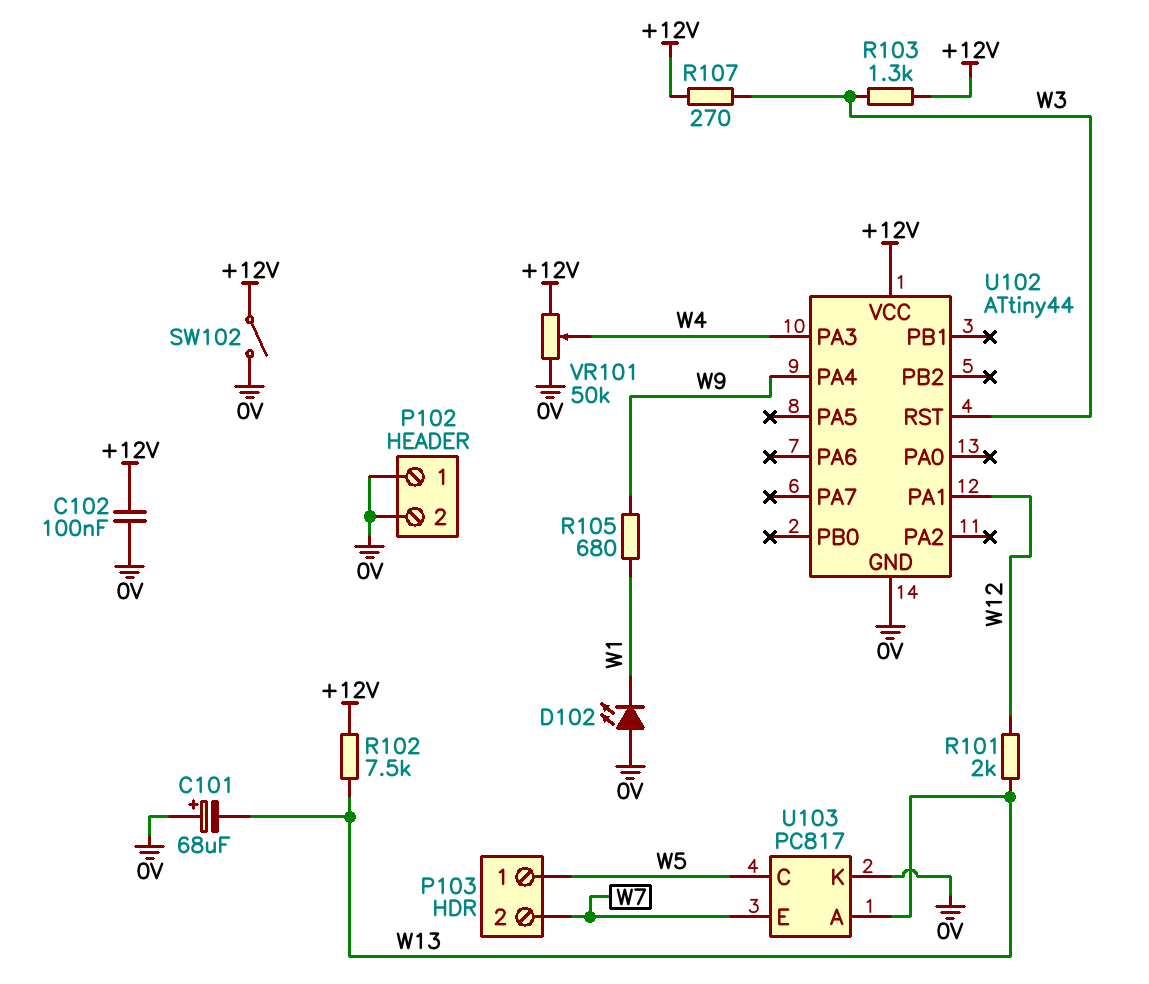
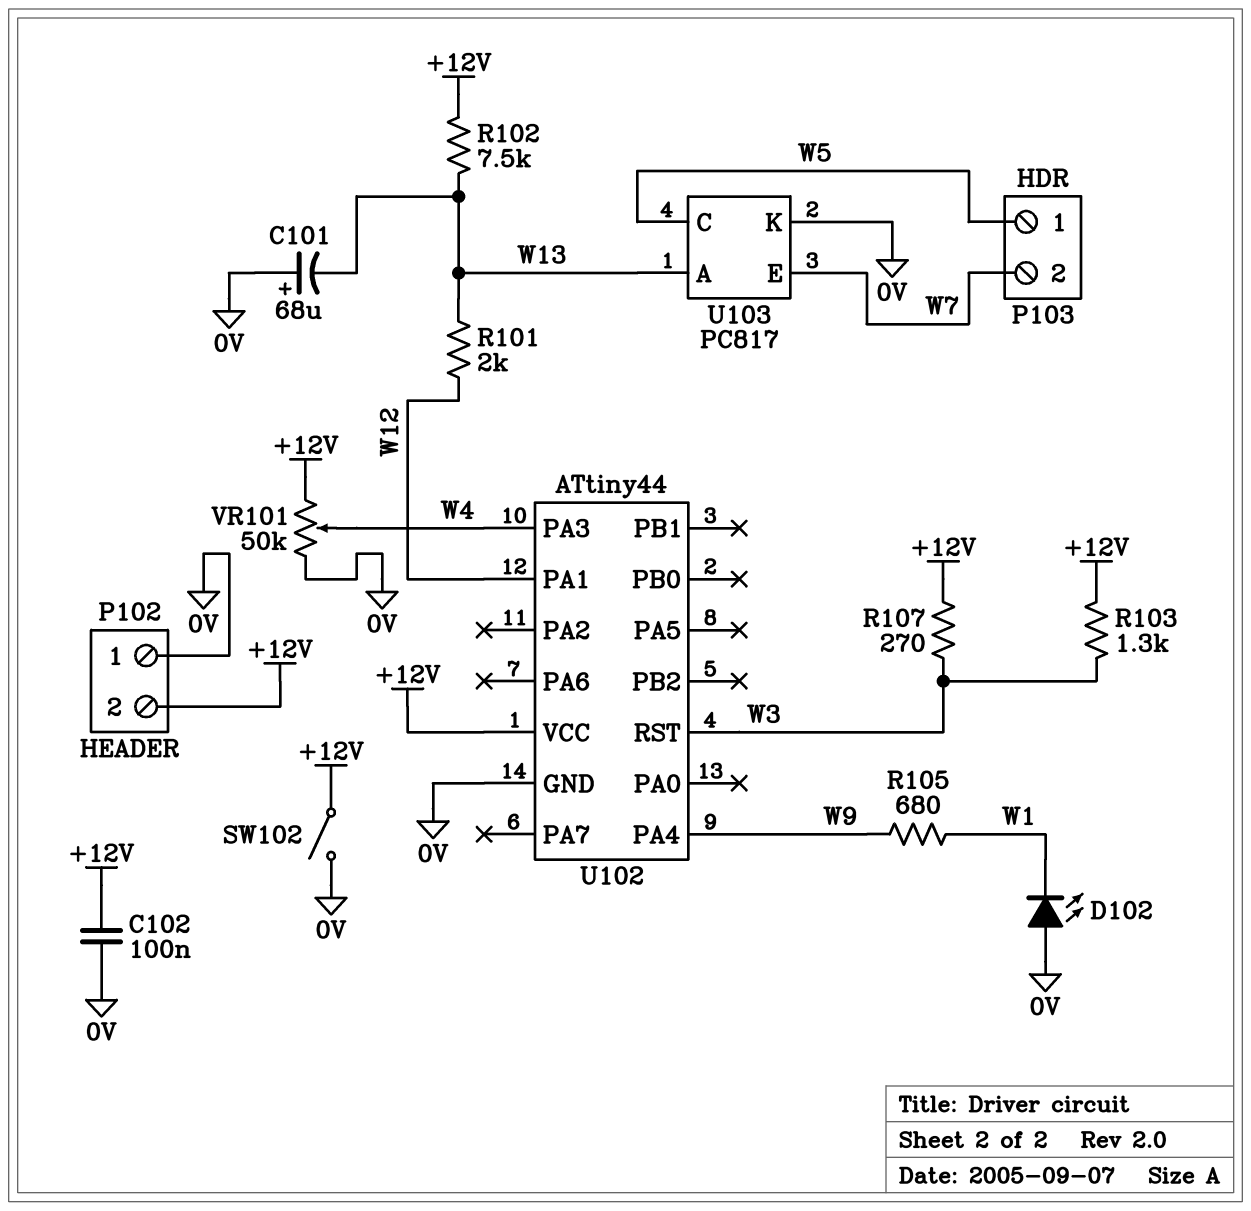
P102 pin 2: 0V -> +12V

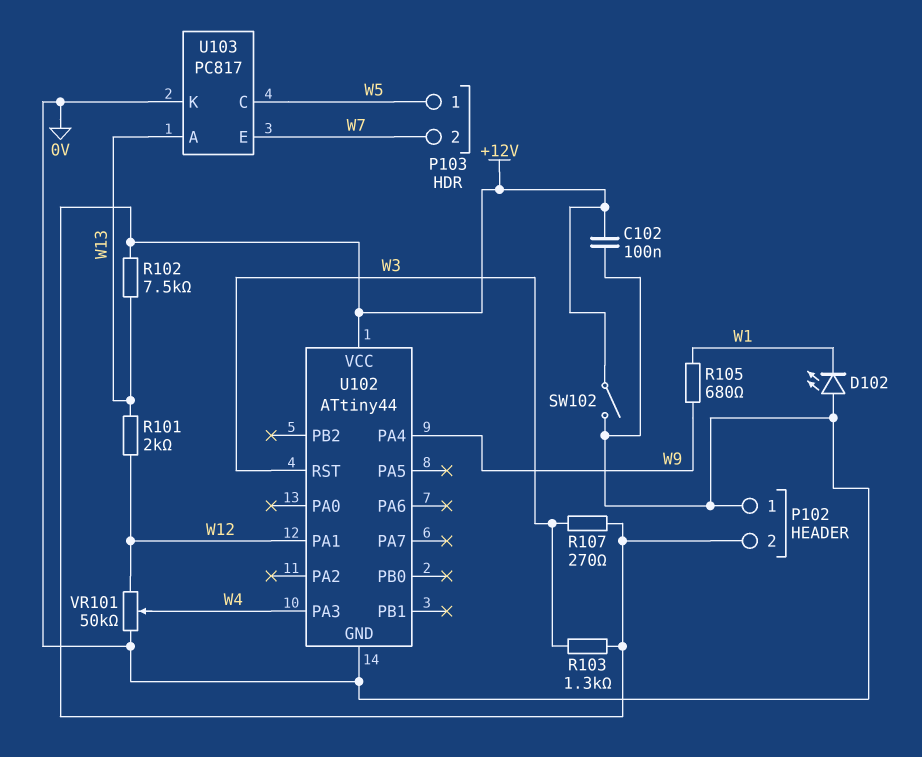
C101: 68uF (plus 0V, minus W13) -> none
VR101: 50k (+12V, 0V, wiper W4) -> 50k (0V, W12, wiper W4)

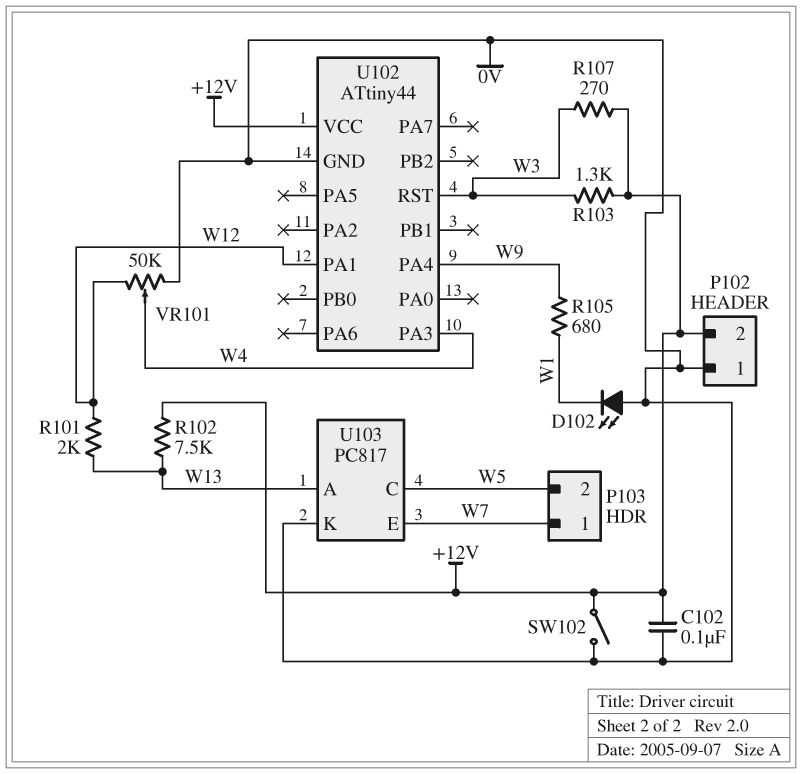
P103 pin 1: W5 -> W7
P103 pin 2: W7 -> W5

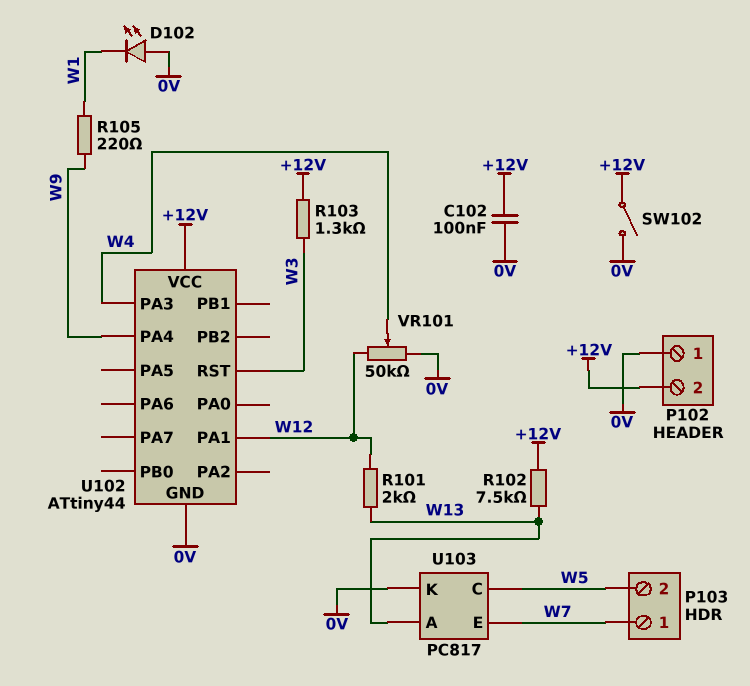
R105: 680 (W1, W9) -> 220 (W1, W9)
R107: 270 (+12V, W3) -> none

